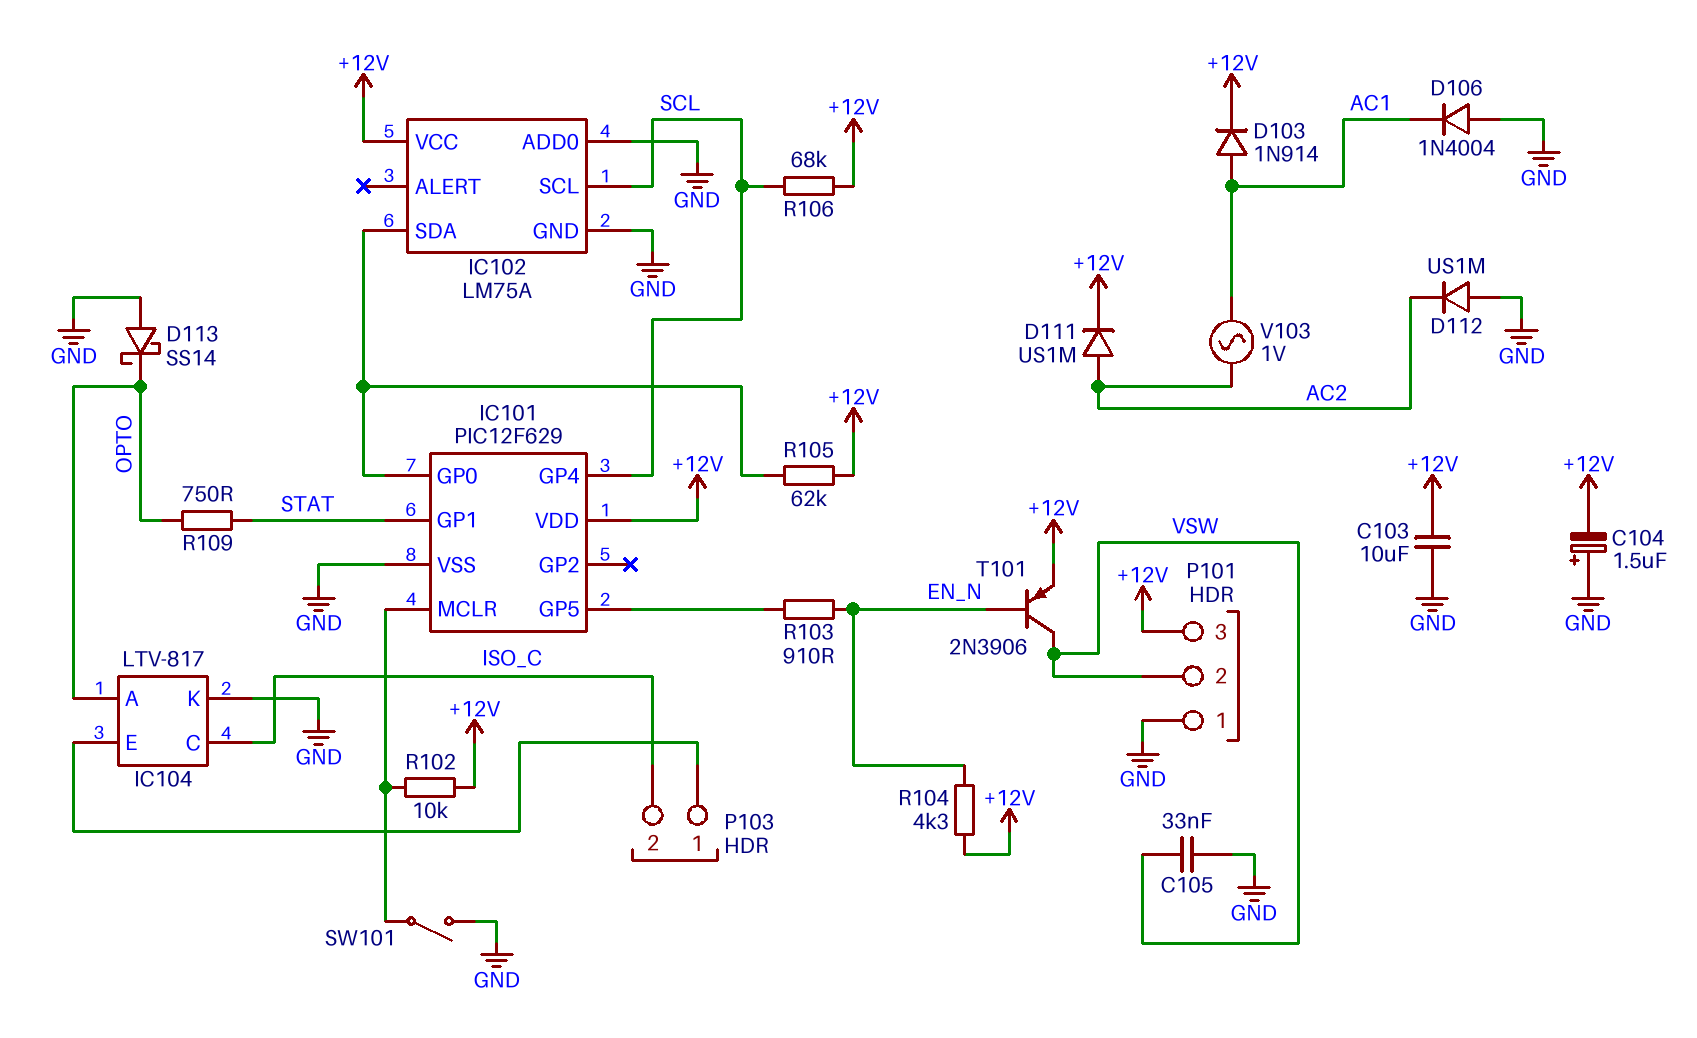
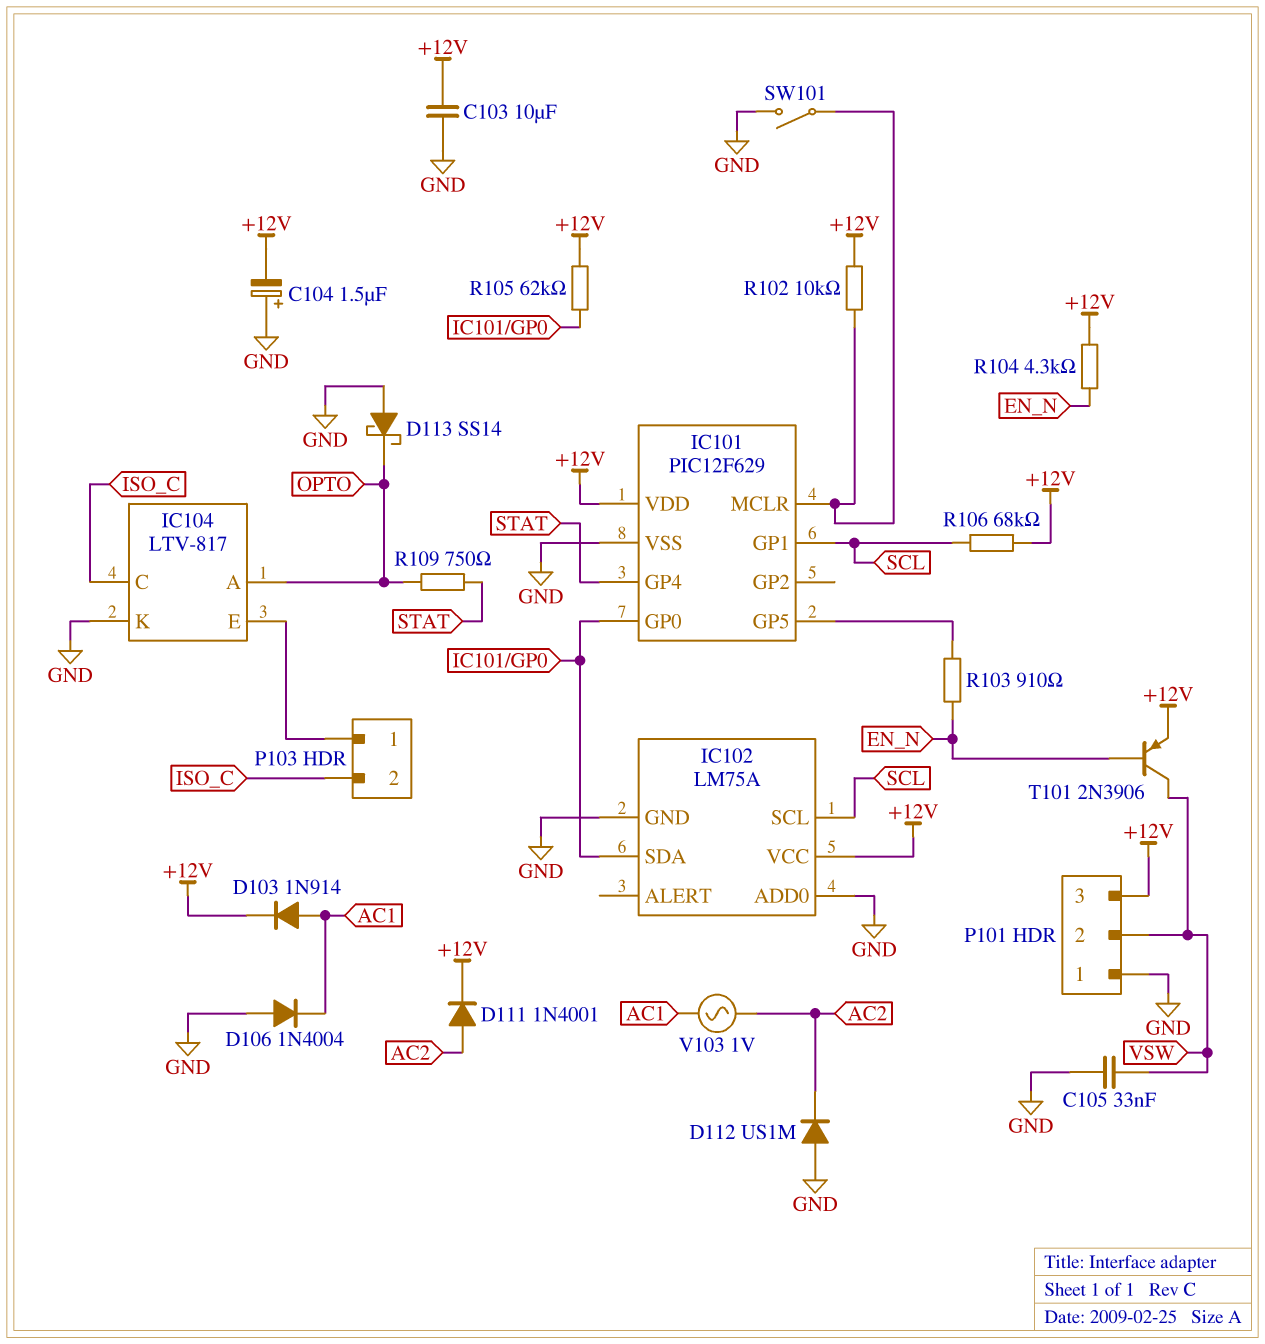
D111: diode US1M (A AC2, K +12V) -> diode 1N4001 (A AC2, K +12V)
IC101 pin GP1: STAT -> SCL
IC101 pin GP4: SCL -> STAT

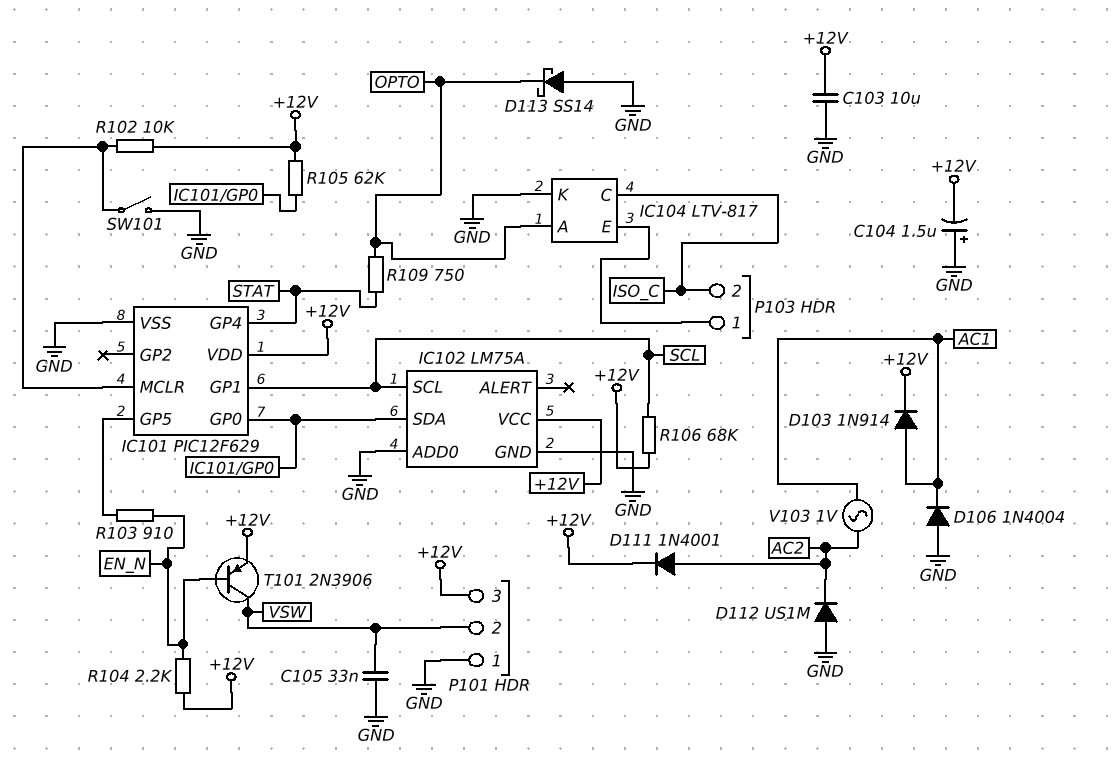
R104: 4.3k (+12V, EN_N) -> 2.2k (+12V, EN_N)

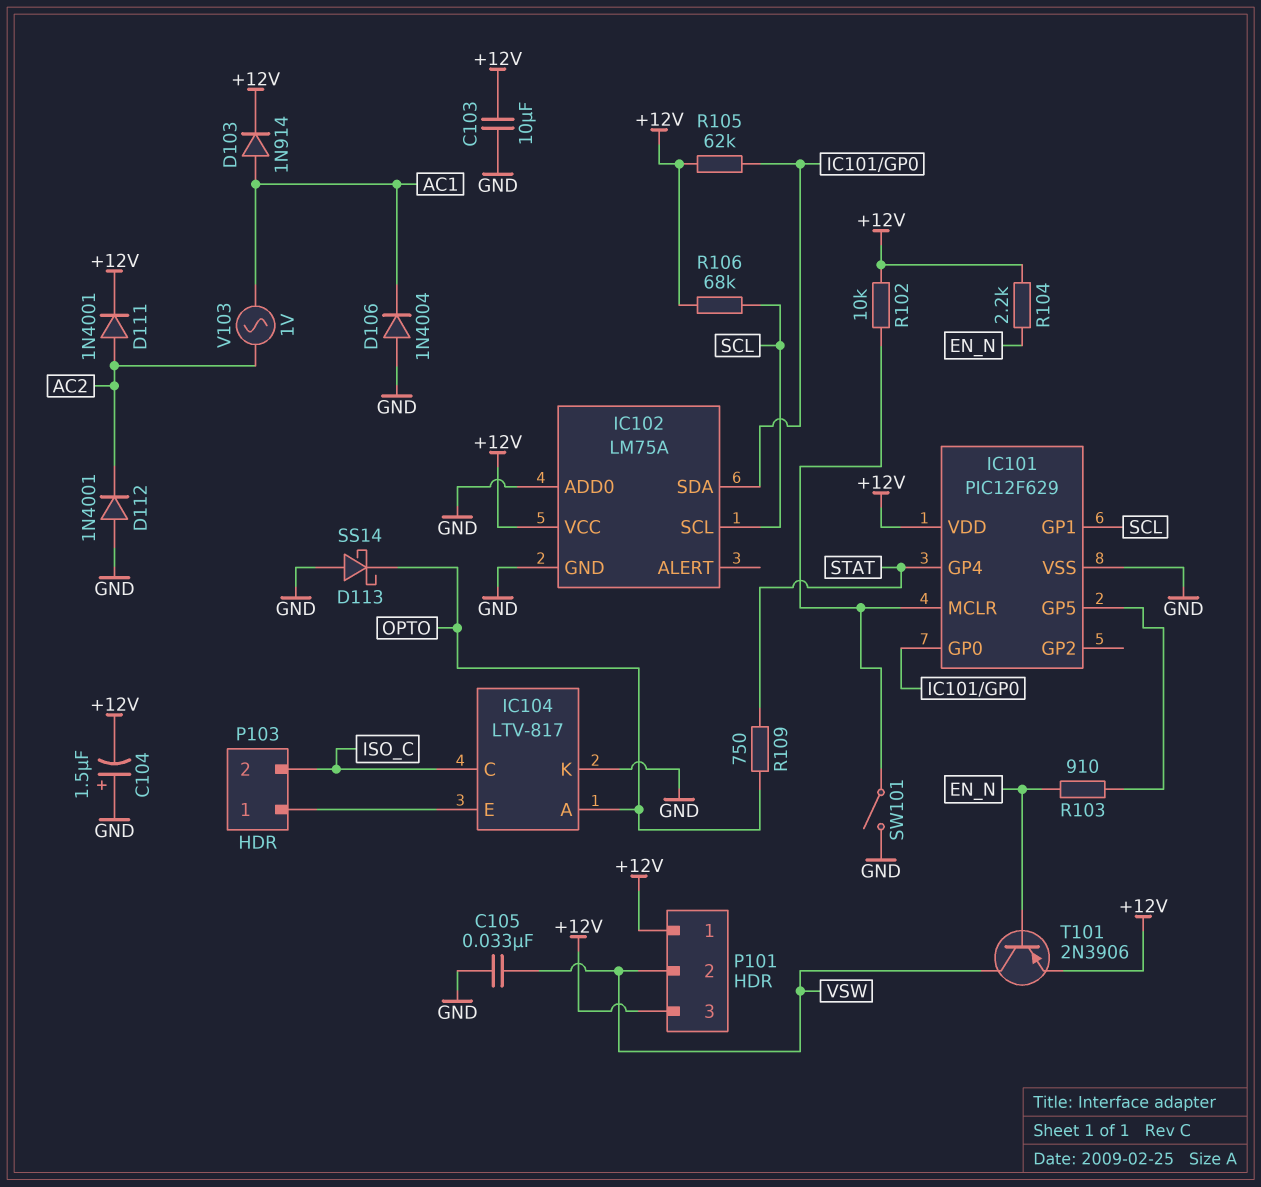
D112: diode US1M (A GND, K AC2) -> diode 1N4001 (A GND, K AC2)
P101 pin 1: GND -> +12V

